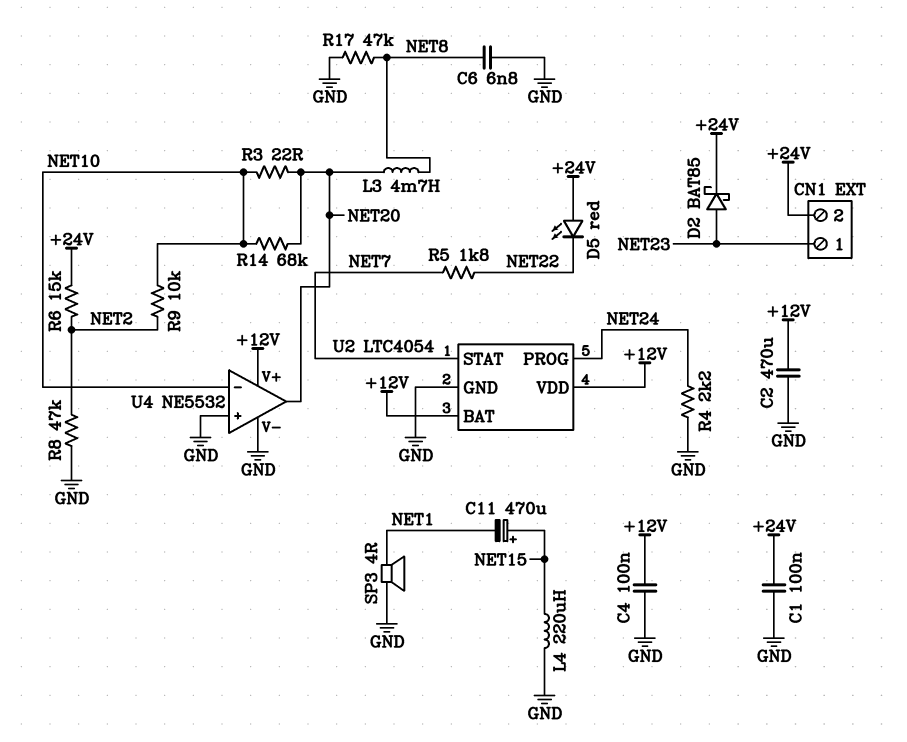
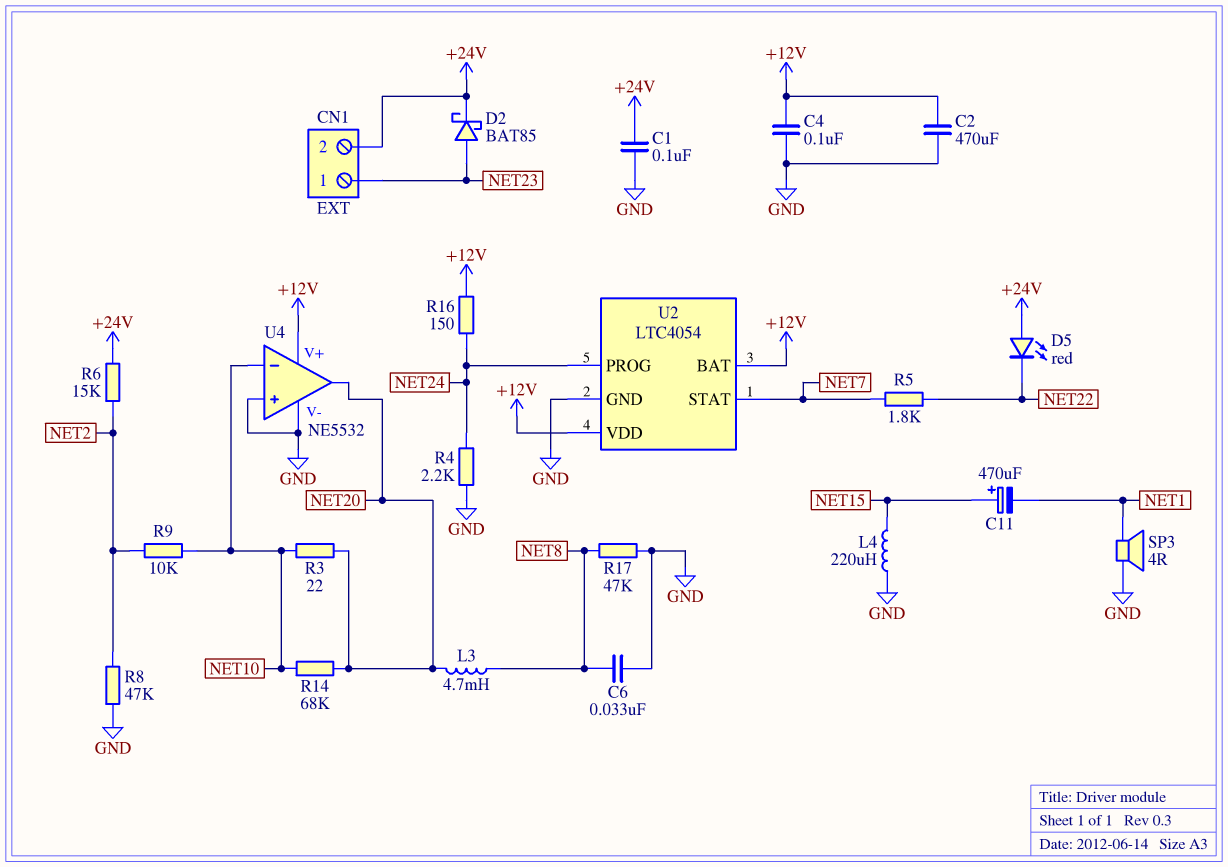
C6: 6.8nF (GND, NET8) -> 33nF (GND, NET8)
R16: none -> 150 (+12V, NET24)

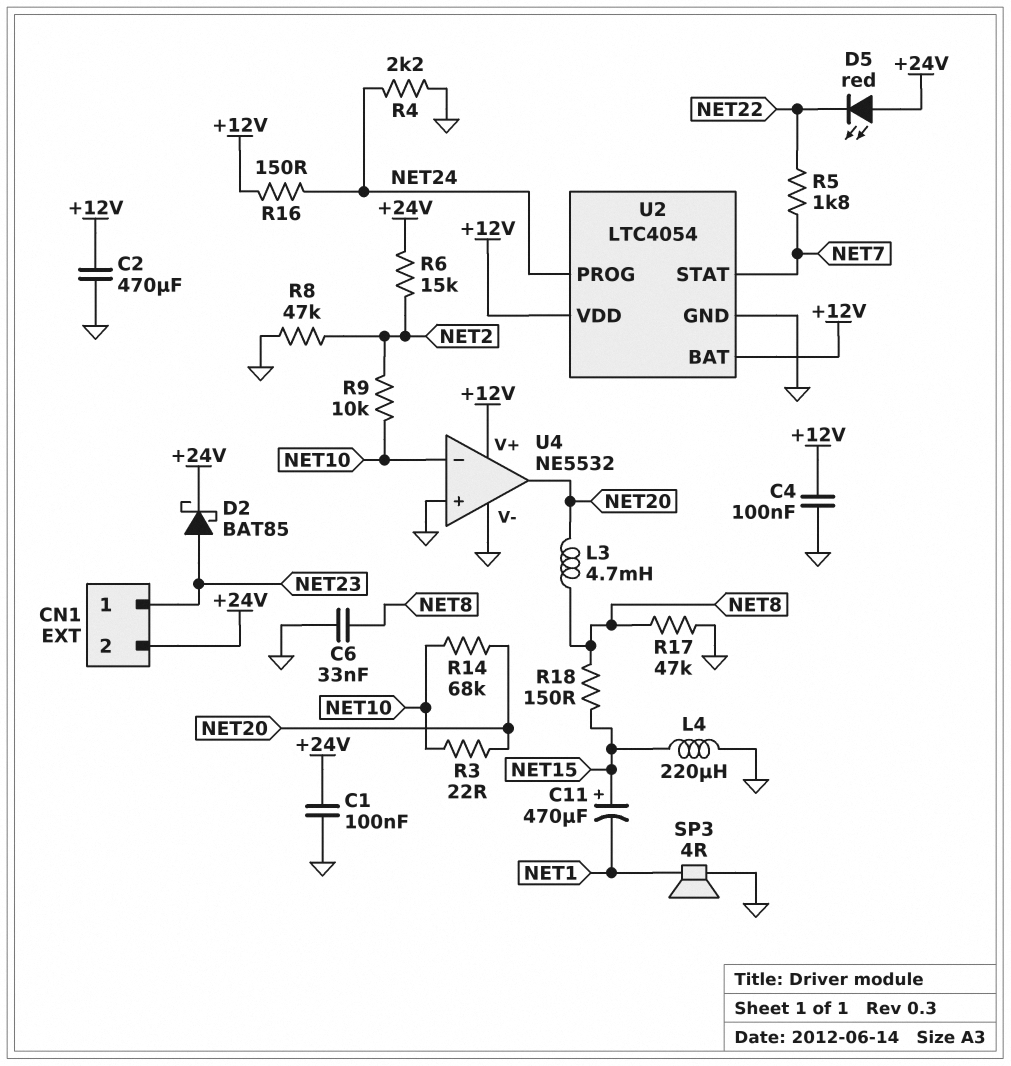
R18: none -> 150 (NET8, NET15)

